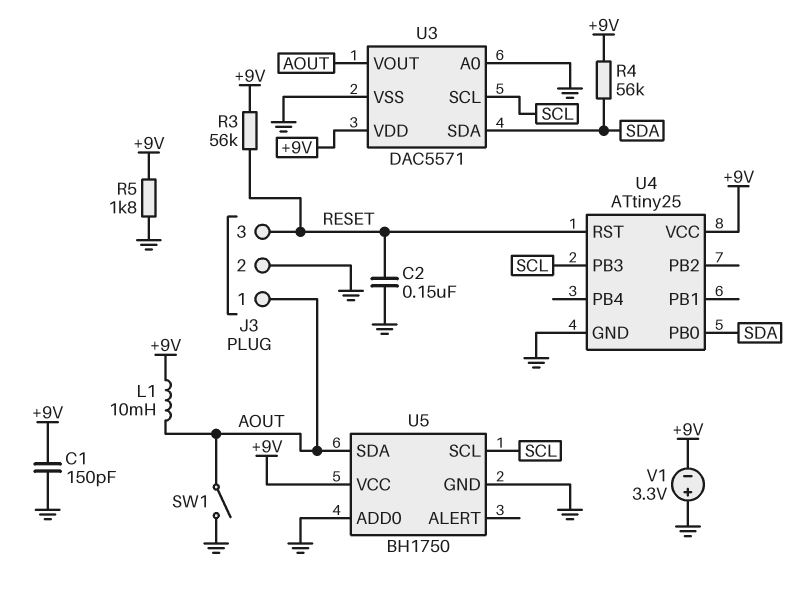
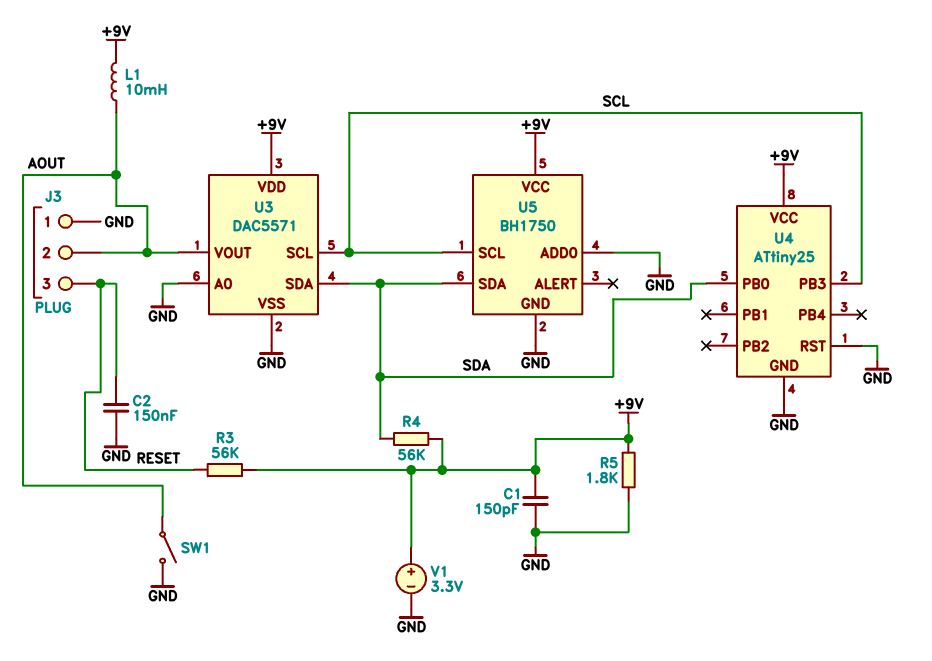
J3 pin 1: AOUT -> GND
J3 pin 2: GND -> AOUT
U4 pin RST: RESET -> GND
U5 pin SDA: AOUT -> SDA
V1: 3.3V (plus GND, minus +9V) -> 3.3V (plus +9V, minus GND)

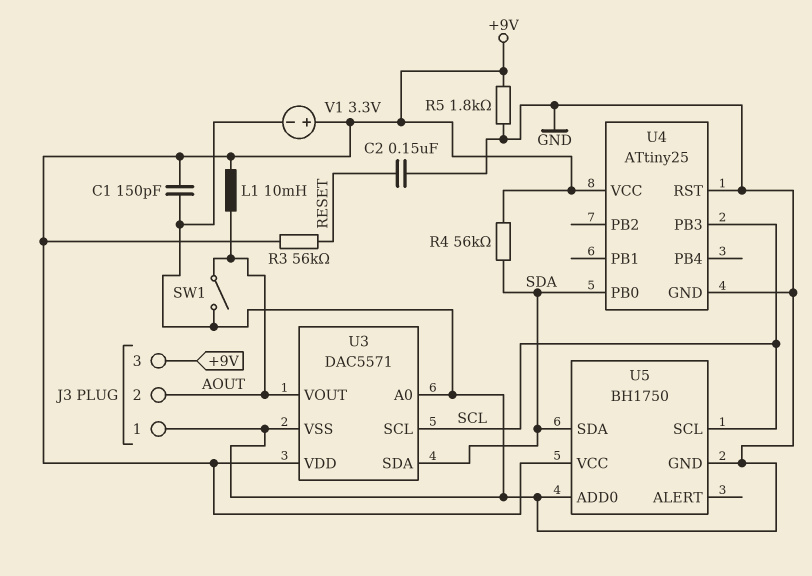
J3 pin 3: RESET -> +9V

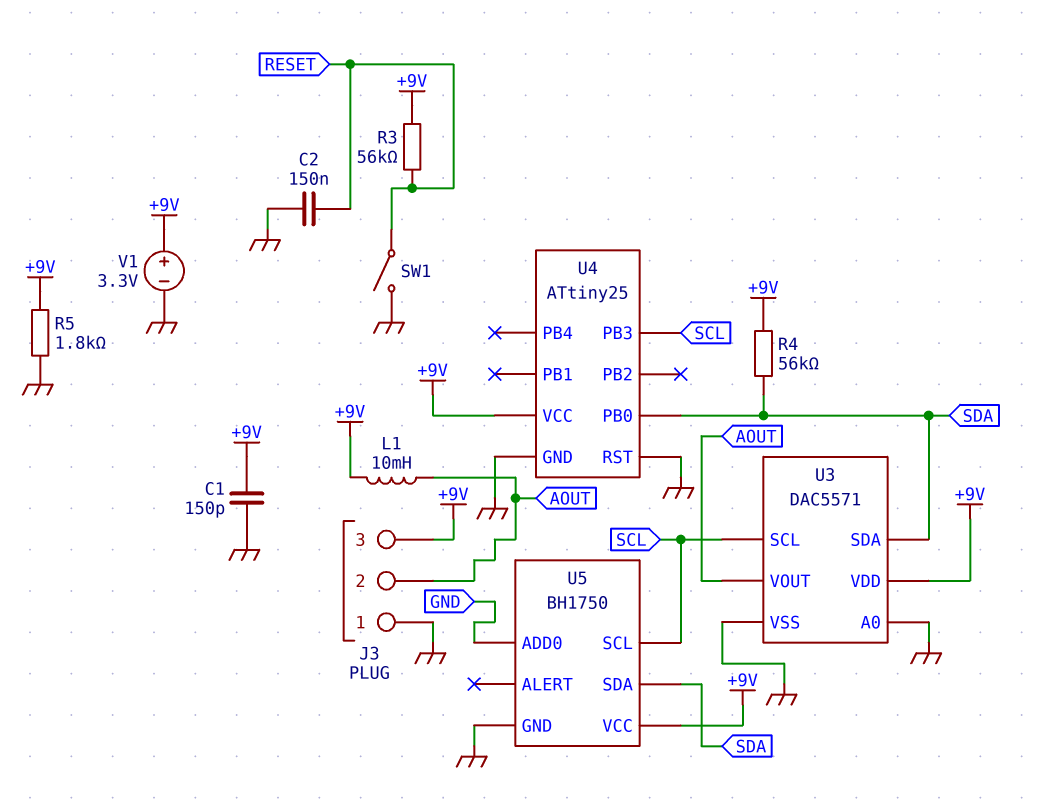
SW1: switch (AOUT, GND) -> switch (GND, RESET)

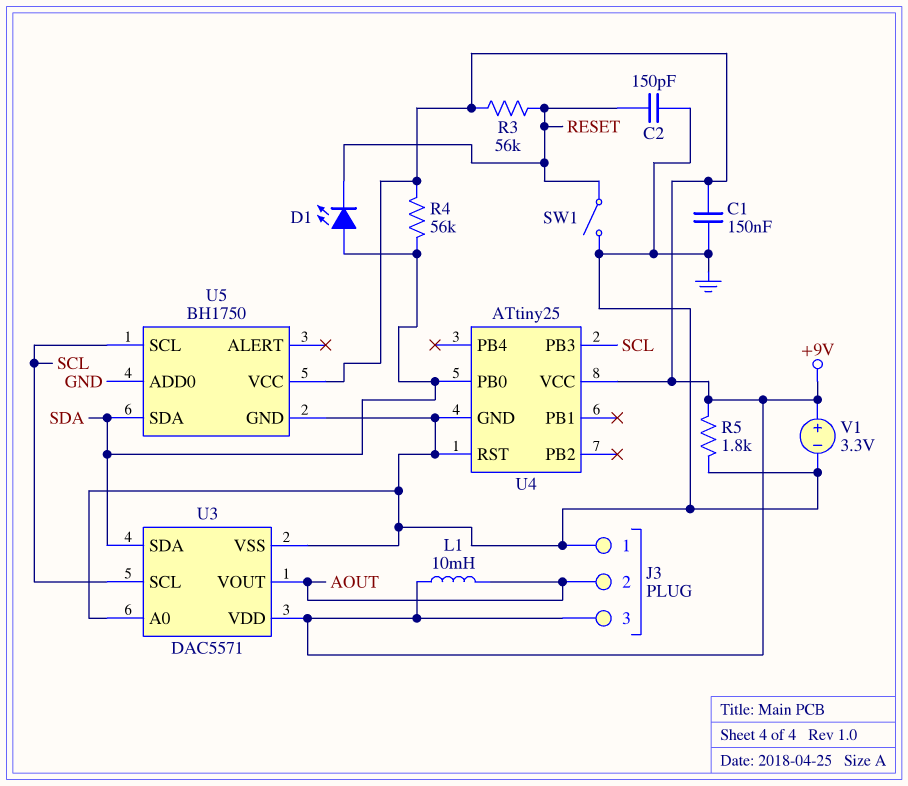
C1: 150pF (+9V, GND) -> 150nF (+9V, GND)
C2: 150nF (GND, RESET) -> 150pF (GND, RESET)
D1: none -> LED (A SDA, K RESET)

